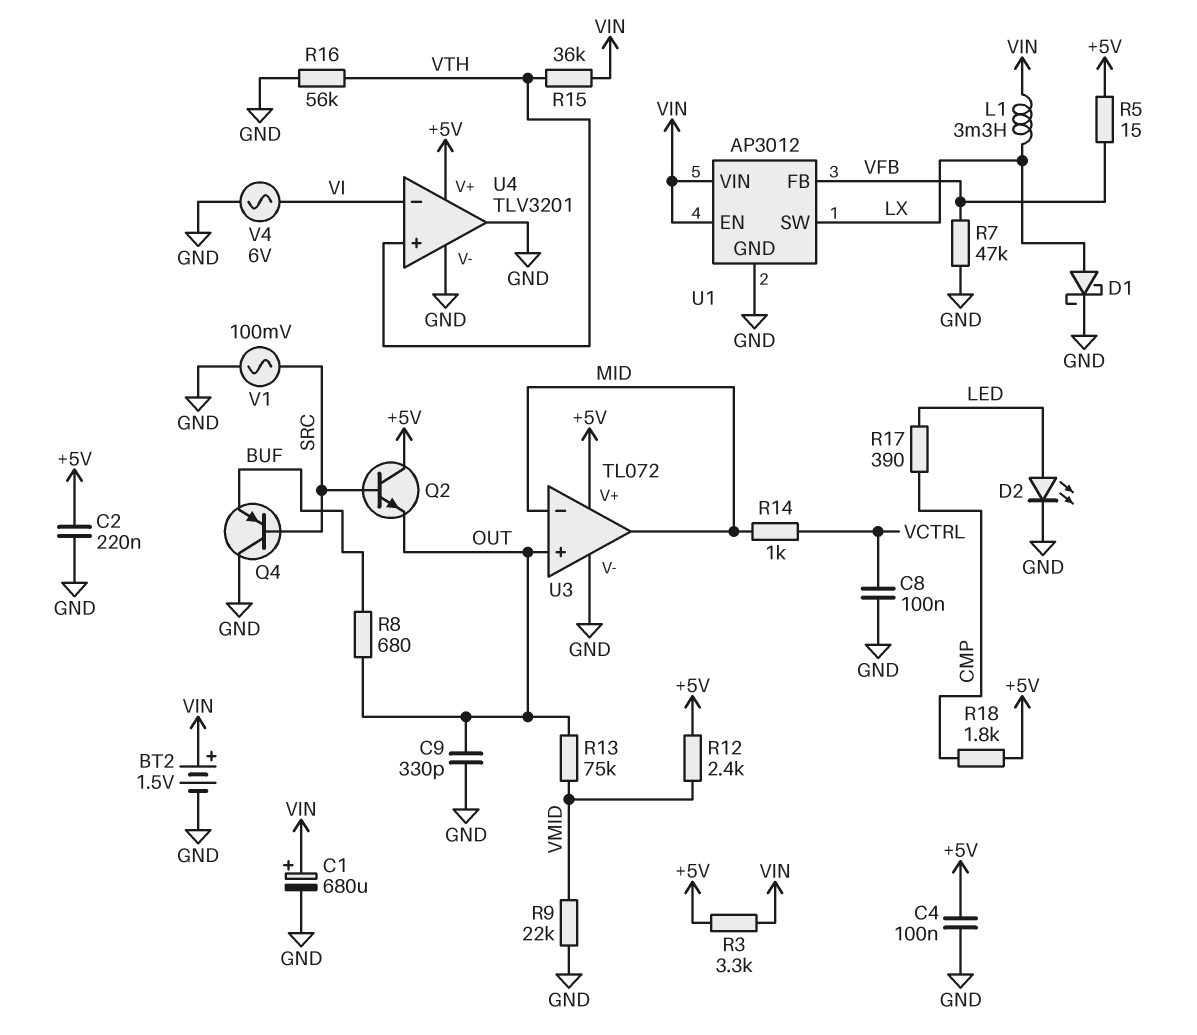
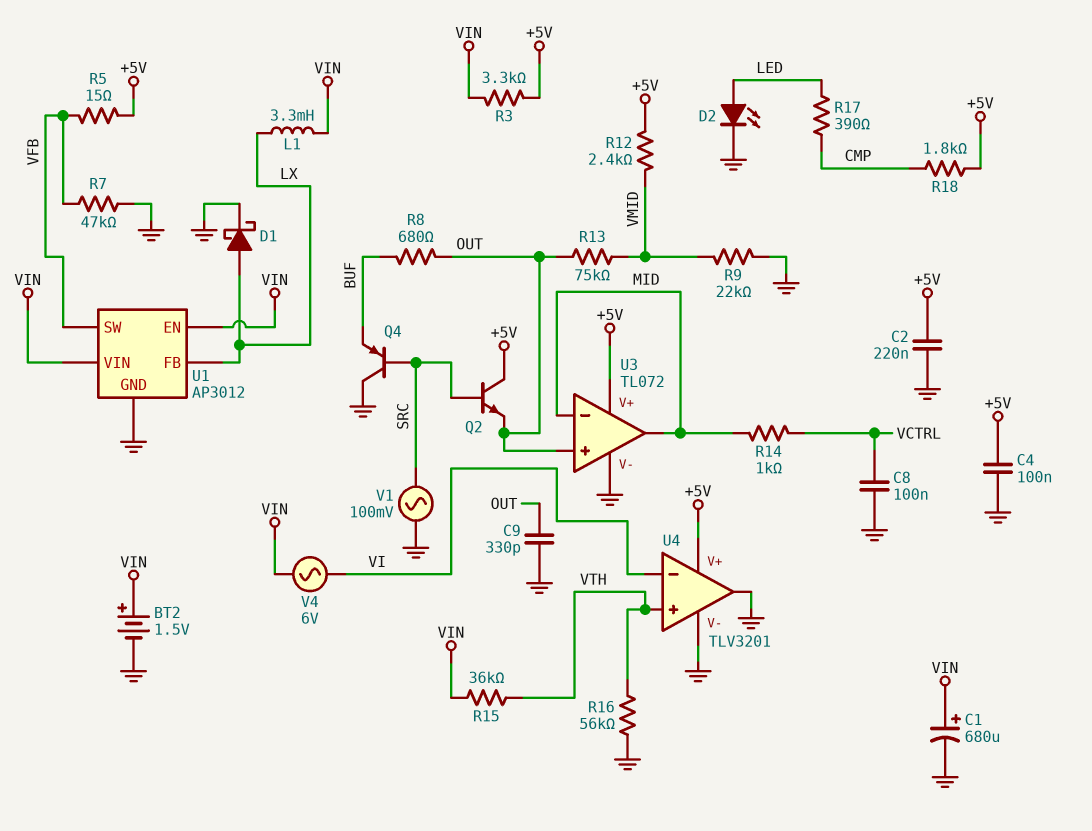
U1 pin FB: VFB -> LX
U1 pin SW: LX -> VFB
V4: AC 6V (GND, VI) -> AC 6V (VI, VIN)

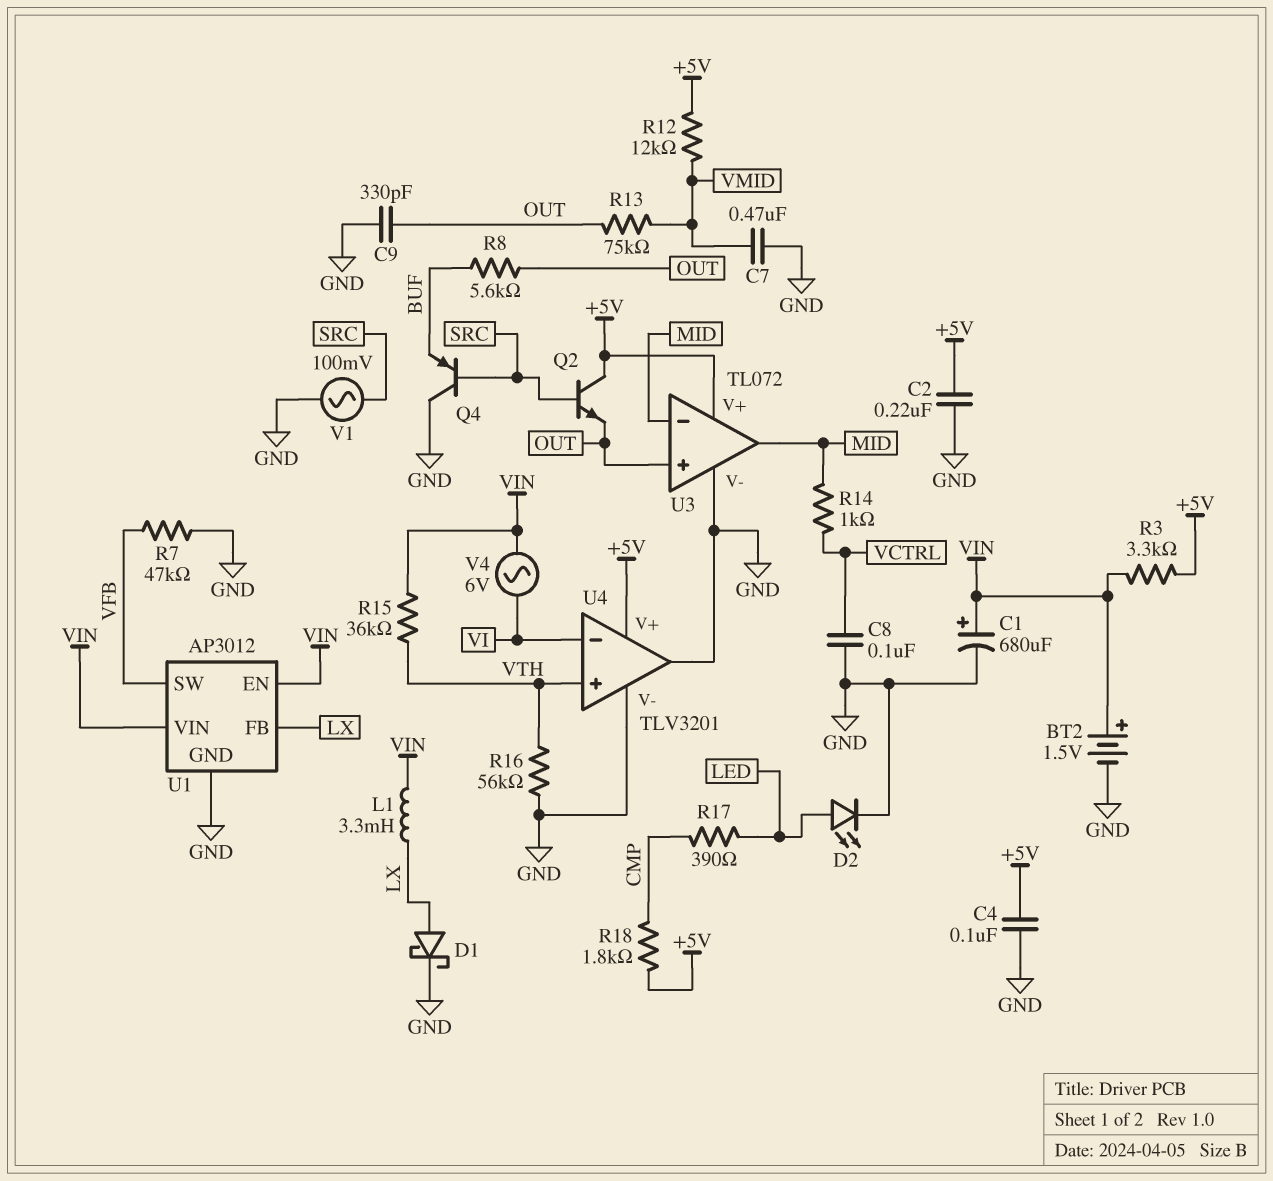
C7: none -> 470nF (GND, VMID)
R5: 15 (+5V, VFB) -> none
R8: 680 (BUF, OUT) -> 5.6k (BUF, OUT)
R9: 22k (GND, VMID) -> none
R12: 2.4k (+5V, VMID) -> 12k (+5V, VMID)

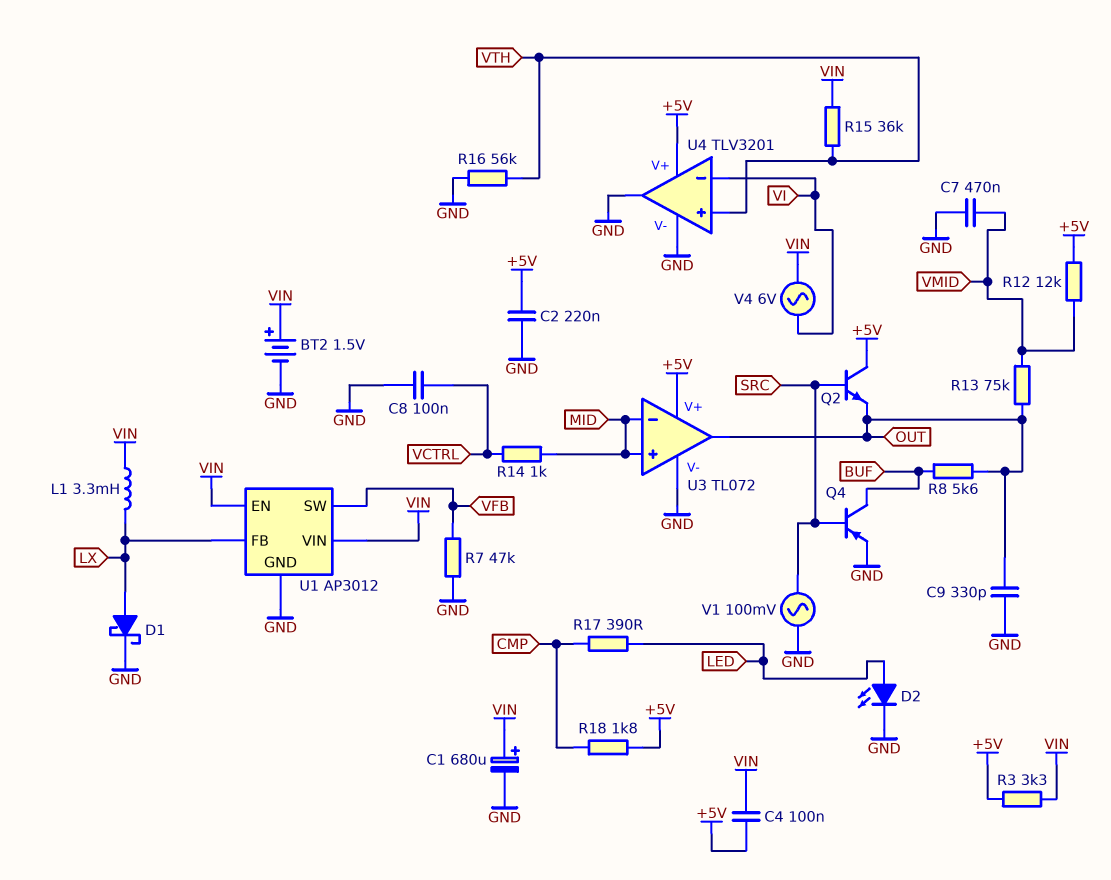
C4: 100nF (+5V, GND) -> 100nF (+5V, VIN)
Q4: PNP (B SRC, C GND, E BUF) -> PNP (B SRC, C BUF, E GND)
U3 pin in+: OUT -> MID
U3 pin out: MID -> OUT

